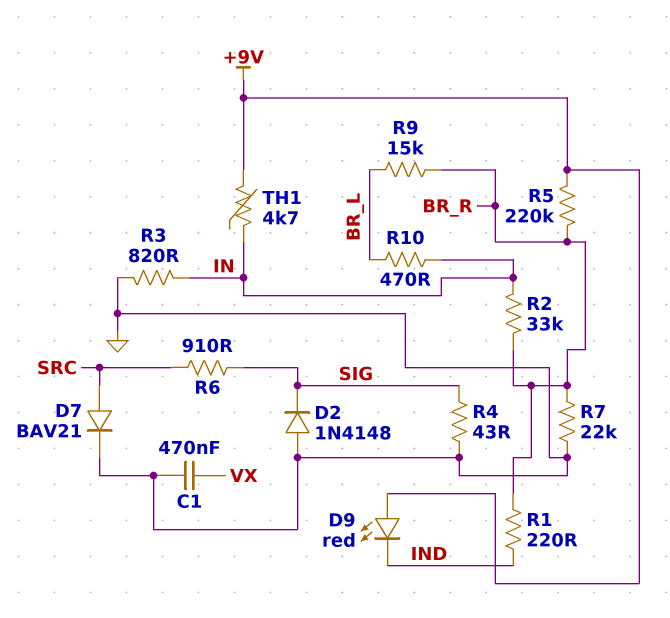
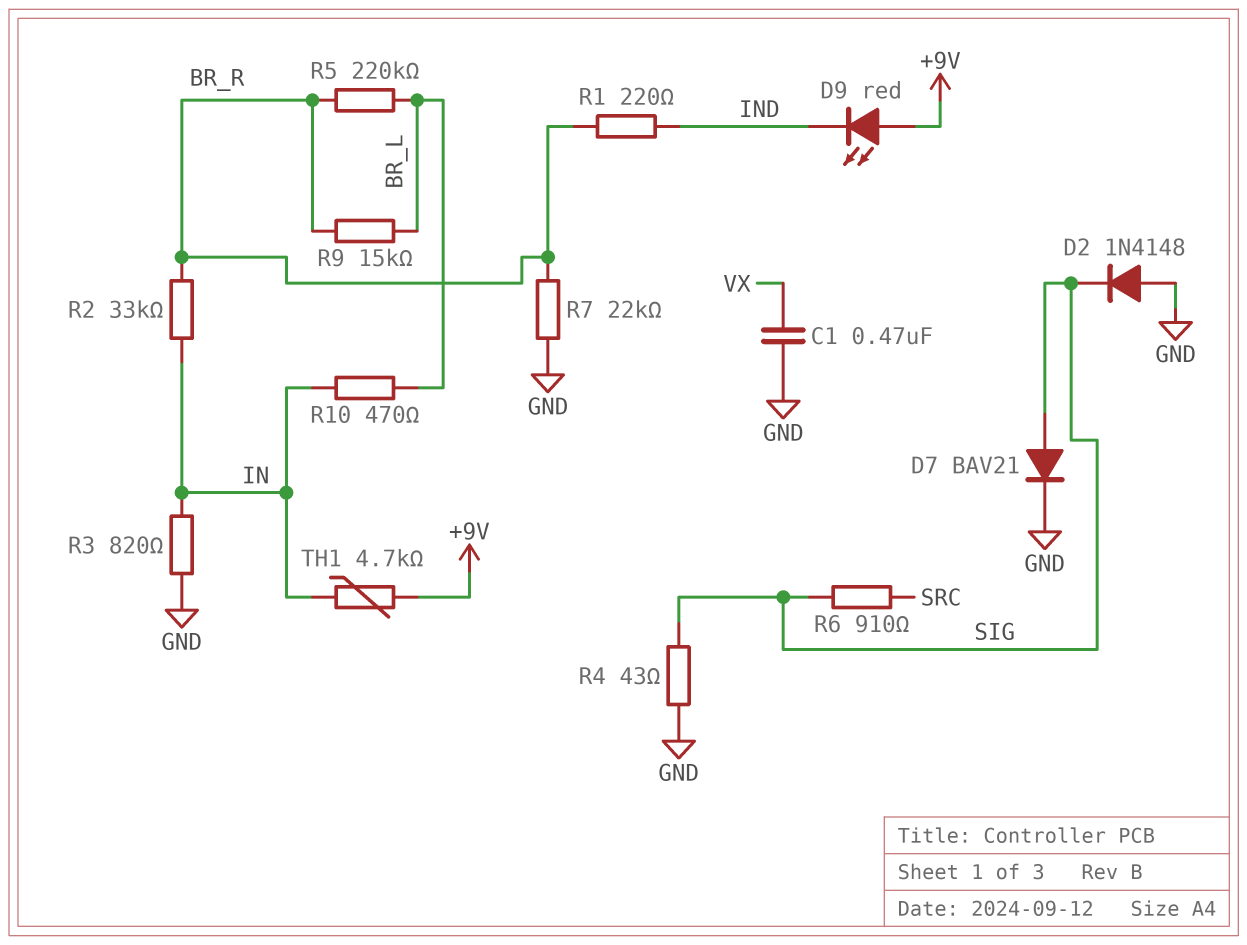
D7: diode BAV21 (A SRC, K GND) -> diode BAV21 (A SIG, K GND)
R5: 220k (+9V, BR_R) -> 220k (BR_L, BR_R)

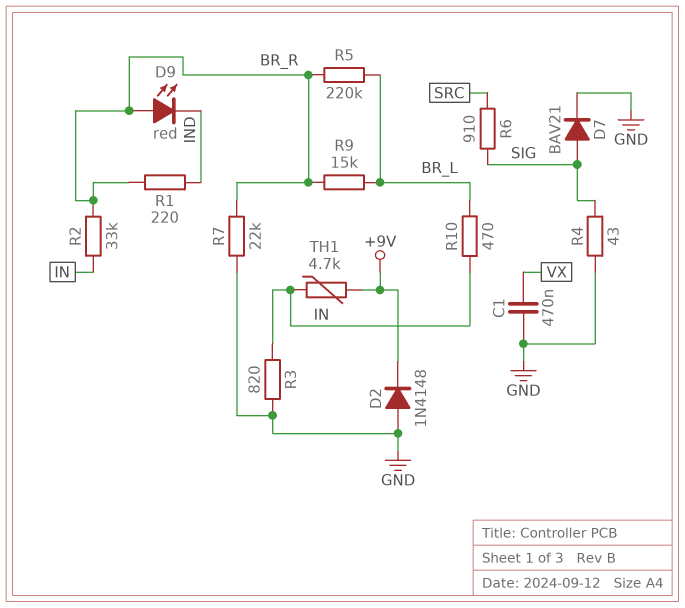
D2: diode 1N4148 (A GND, K SIG) -> diode 1N4148 (A GND, K +9V)
D9: LED red (A +9V, K IND) -> LED red (A BR_R, K IND)

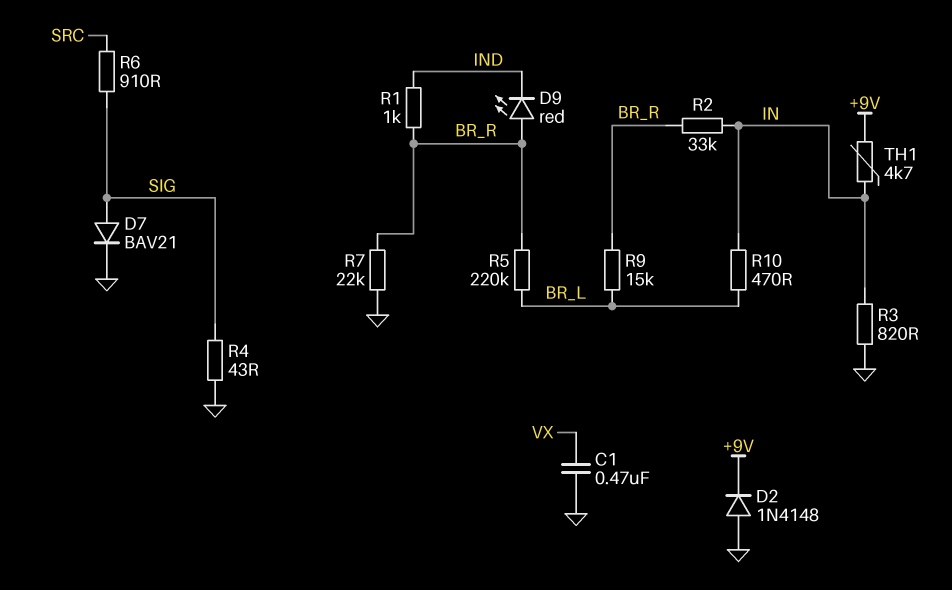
R1: 220 (BR_R, IND) -> 1k (BR_R, IND)

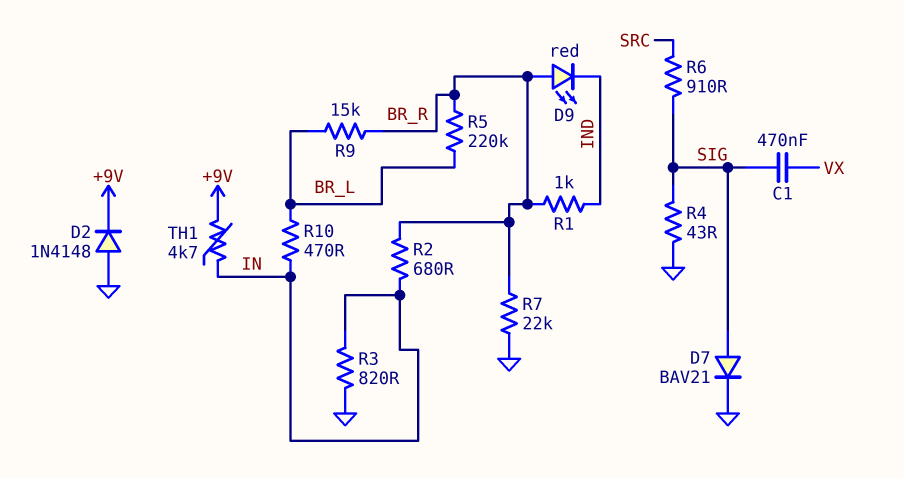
C1: 470nF (GND, VX) -> 470nF (SIG, VX)
R2: 33k (BR_R, IN) -> 680 (BR_R, IN)

